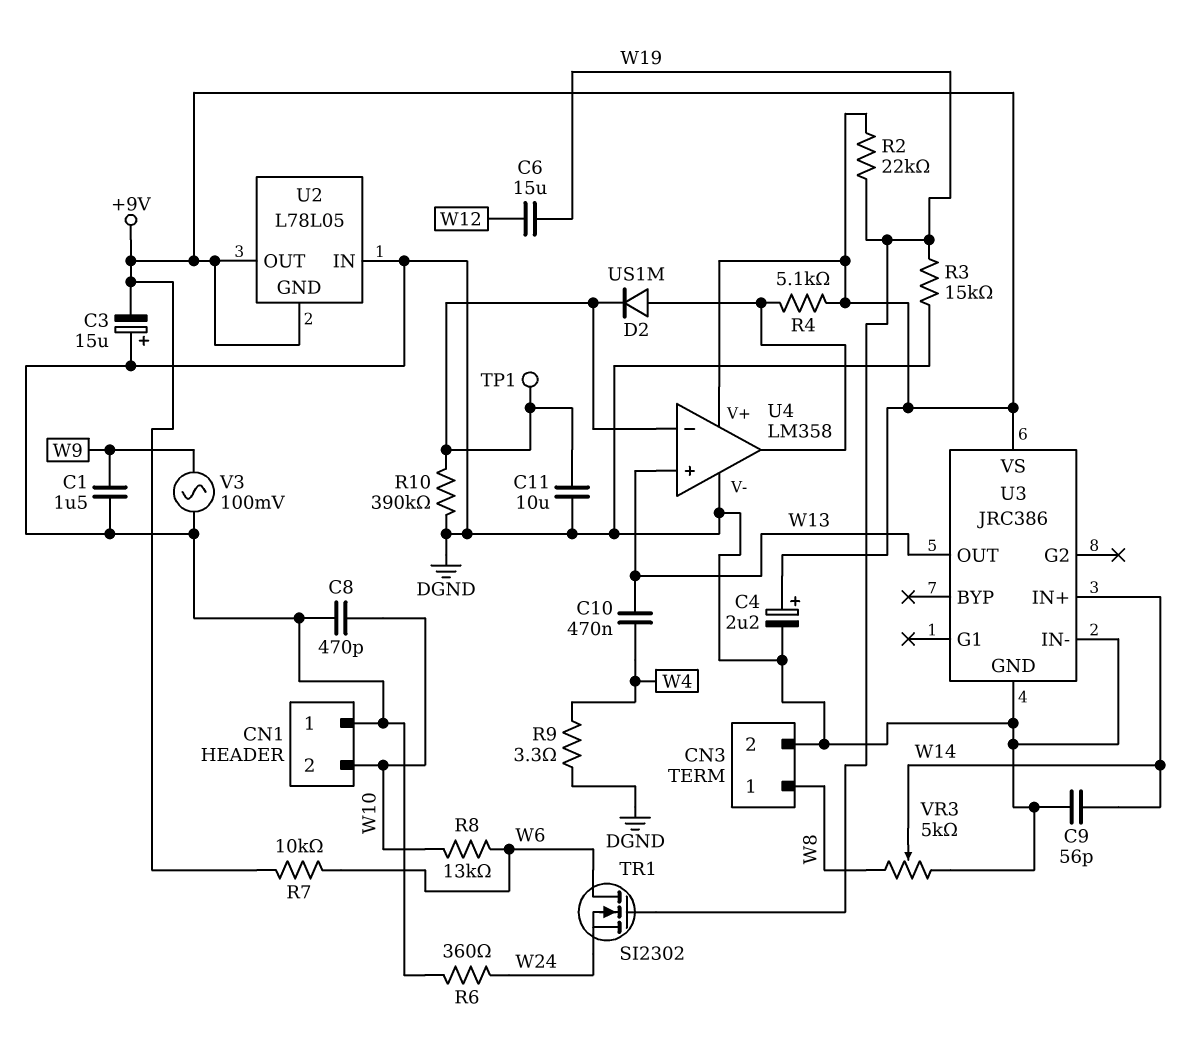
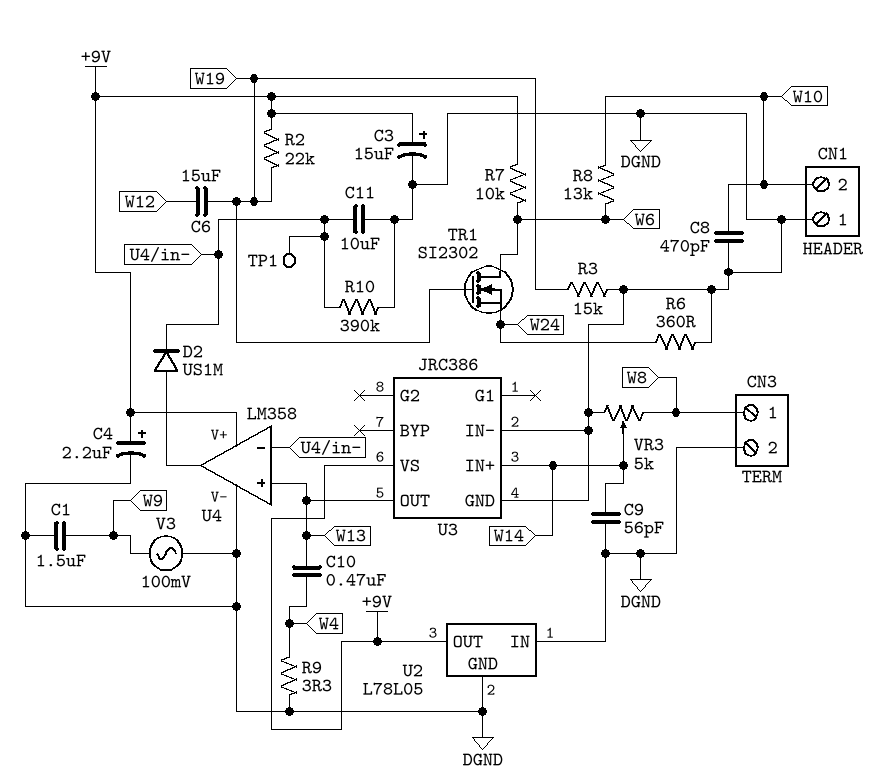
C3: 15uF (plus DGND, minus +9V) -> 15uF (plus +9V, minus DGND)
R4: 5.1k (+9V, U4/out) -> none
U2 pin GND: +9V -> DGND

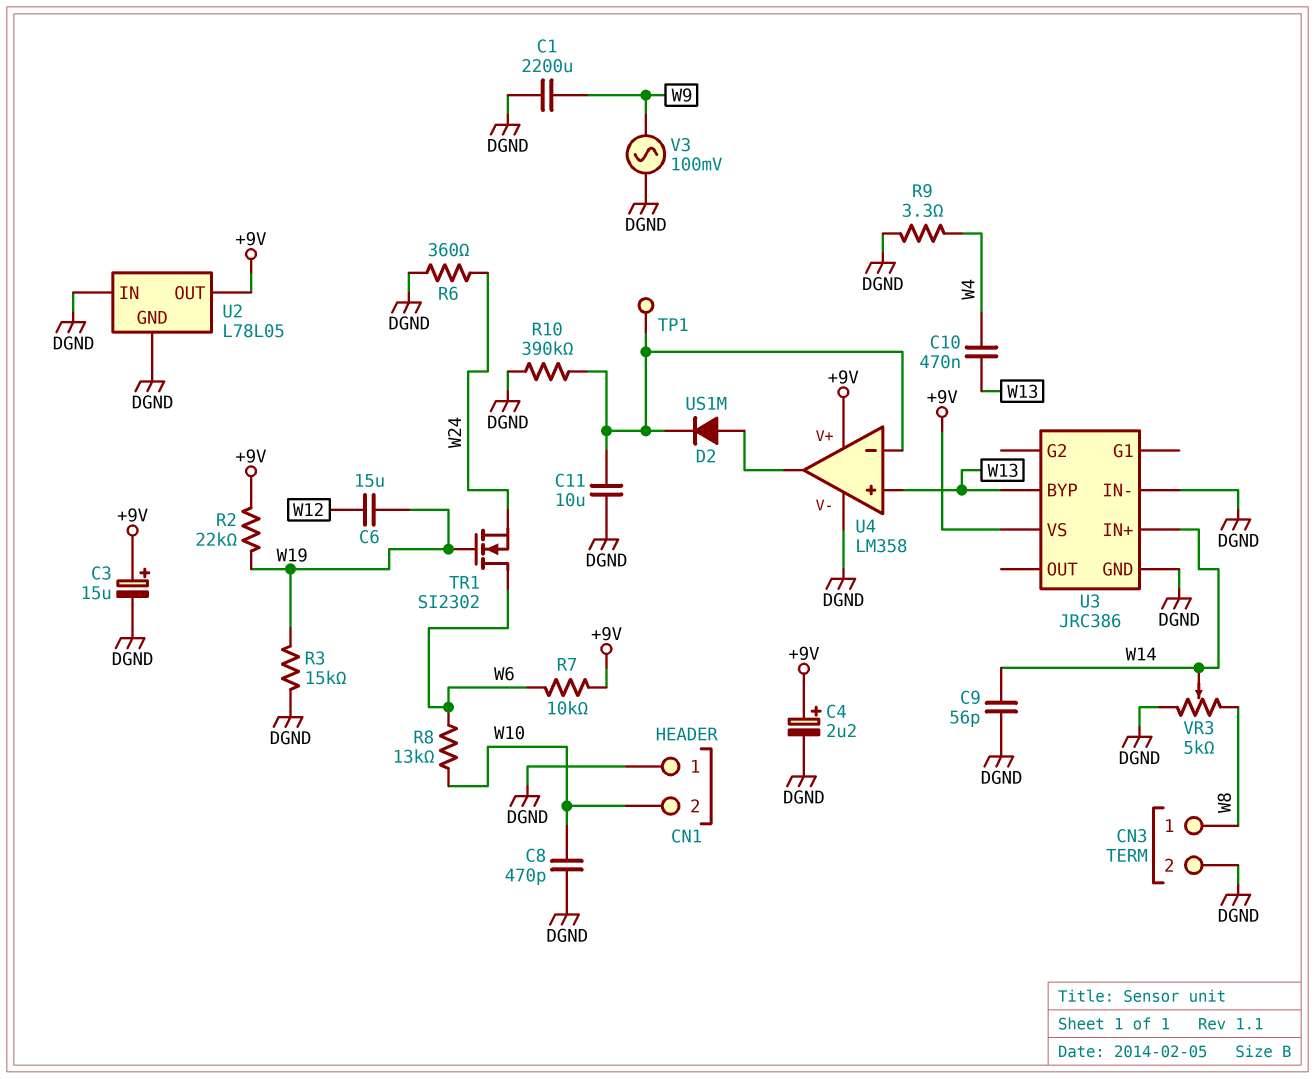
C1: 1.5uF (DGND, W9) -> 2200uF (DGND, W9)
U3 pin BYP: none -> W13
U3 pin OUT: W13 -> none

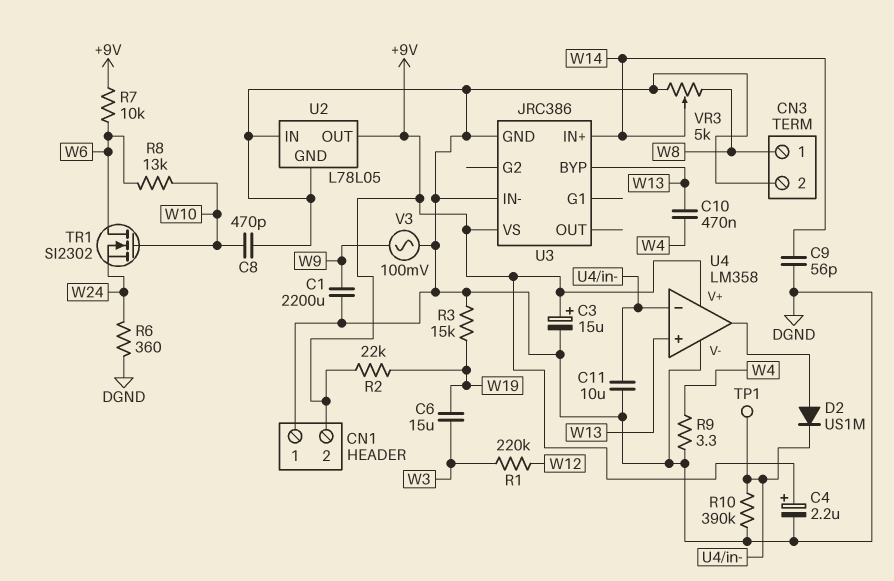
C6: 15uF (W12, W19) -> 15uF (W3, W19)
CN1 pin 2: W10 -> +9V
R1: none -> 220k (W3, W12)
TR1: NMOS SI2302 (G W19, D W6, S W24) -> NMOS SI2302 (G W10, D W6, S W24)

